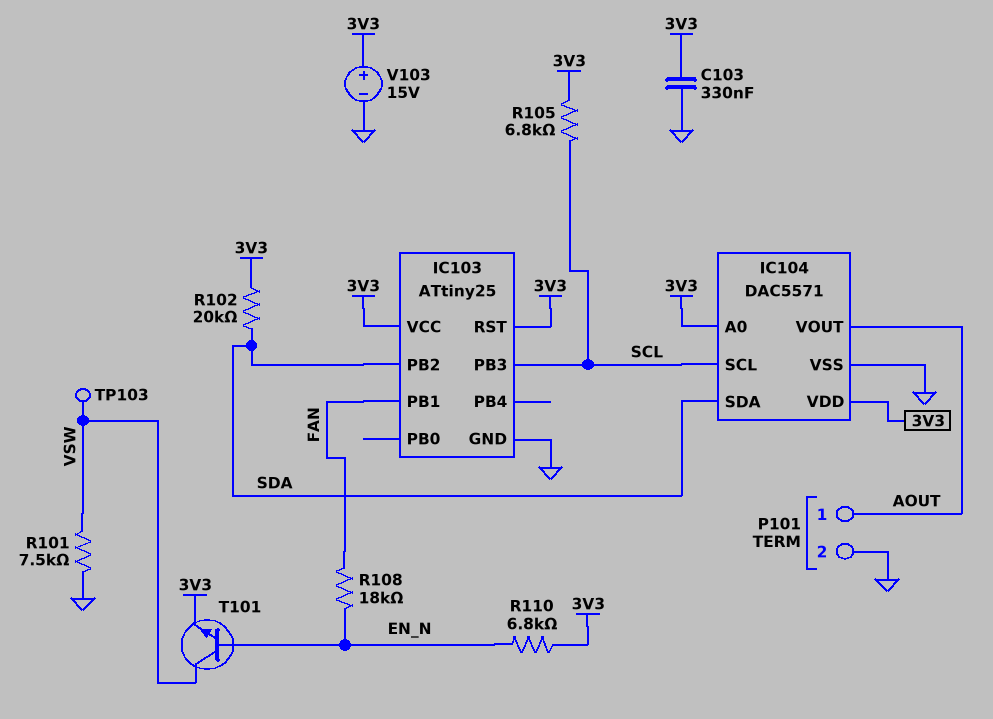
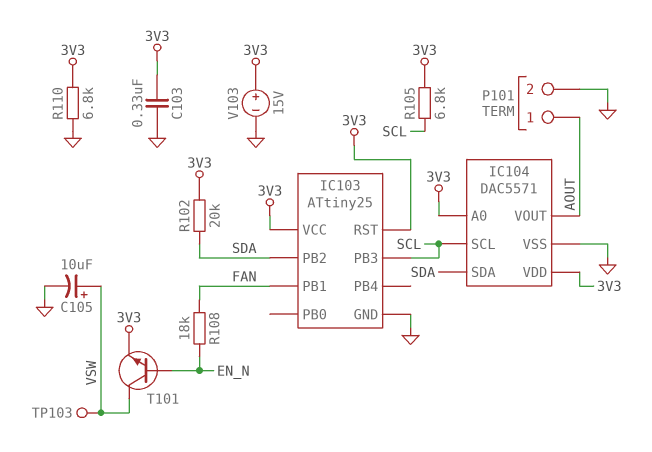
C105: none -> 10uF (plus VSW, minus GND)
R101: 7.5k (GND, VSW) -> none
R110: 6.8k (3V3, EN_N) -> 6.8k (3V3, GND)

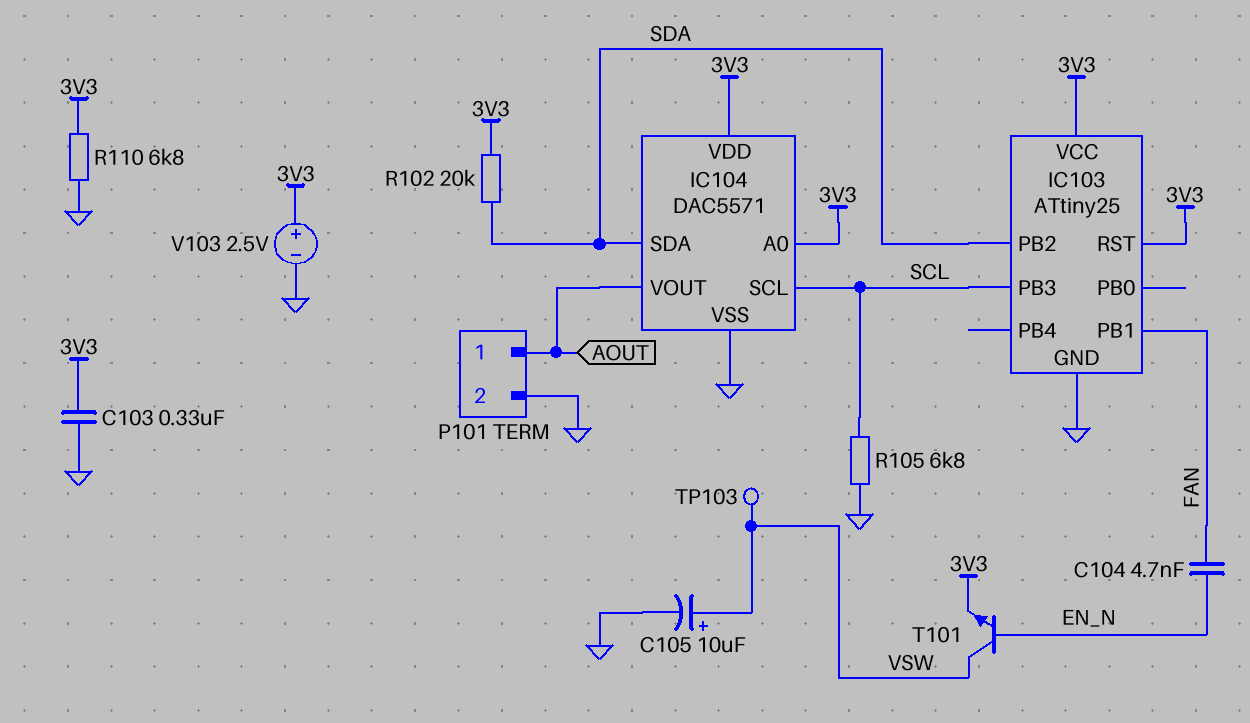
C104: none -> 4.7nF (EN_N, FAN)
R105: 6.8k (3V3, SCL) -> 6.8k (GND, SCL)
R108: 18k (EN_N, FAN) -> none
V103: 15V (plus 3V3, minus GND) -> 2.5V (plus 3V3, minus GND)

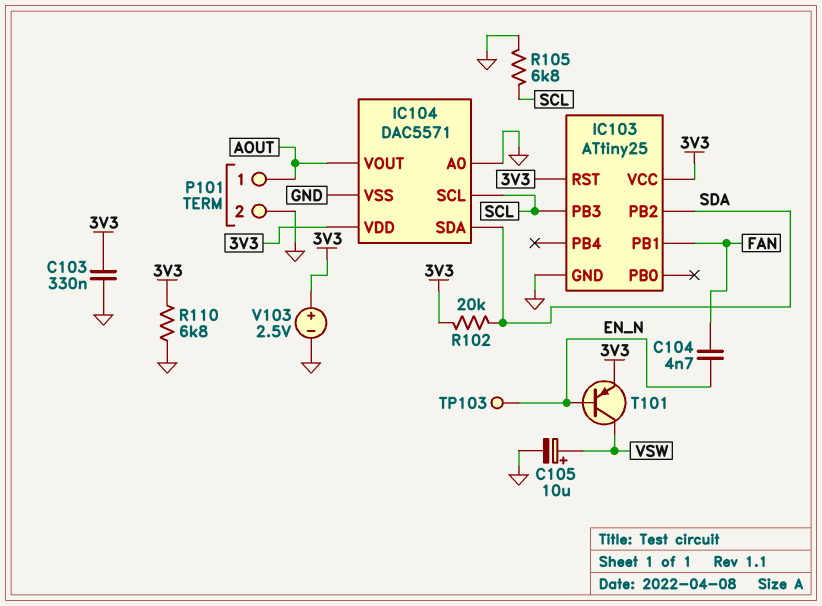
IC104 pin A0: 3V3 -> GND
T101: NPN (B EN_N, C VSW, E 3V3) -> PNP (B EN_N, C VSW, E 3V3)
TP103: test point (VSW) -> test point (EN_N)

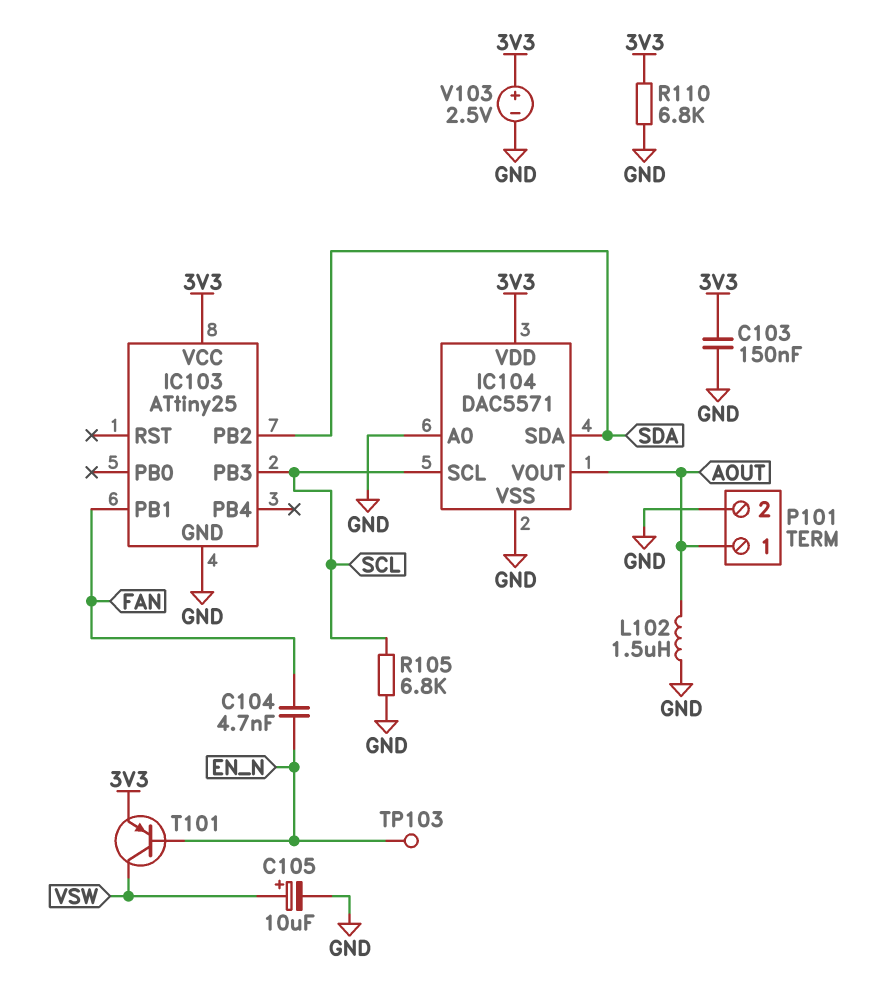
C103: 330nF (3V3, GND) -> 150nF (3V3, GND)
IC103 pin RST: 3V3 -> none
L102: none -> 1.5uH (AOUT, GND)
R102: 20k (3V3, SDA) -> none

